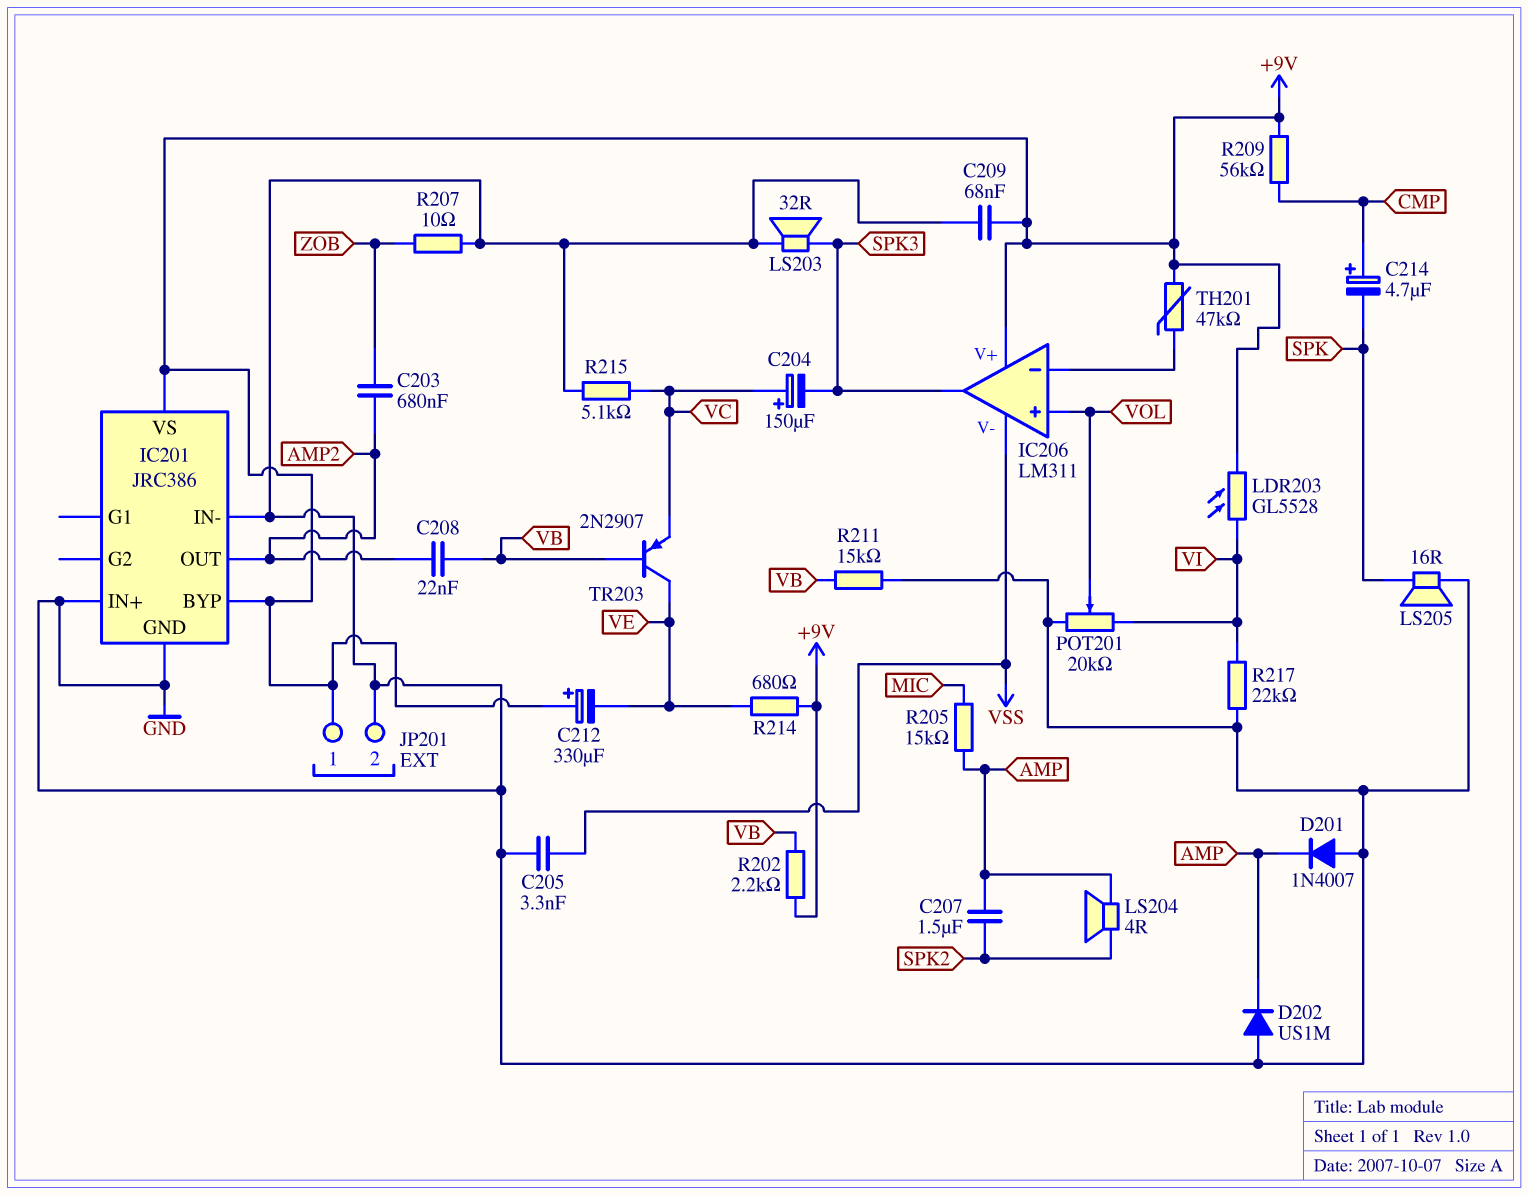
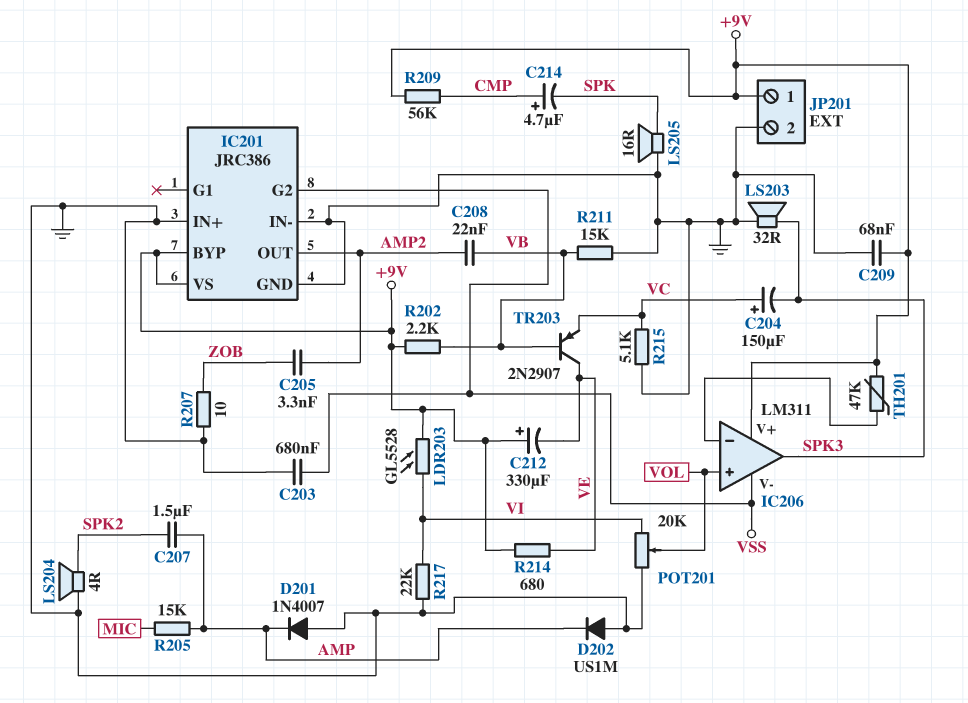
C203: 680nF (AMP2, ZOB) -> 680nF (GND, VSS)
C205: 3.3nF (GND, VSS) -> 3.3nF (AMP2, ZOB)
IC201 pin G2: none -> VSS
LS204: speaker 4R (AMP, SPK2) -> speaker 4R (GND, SPK2)

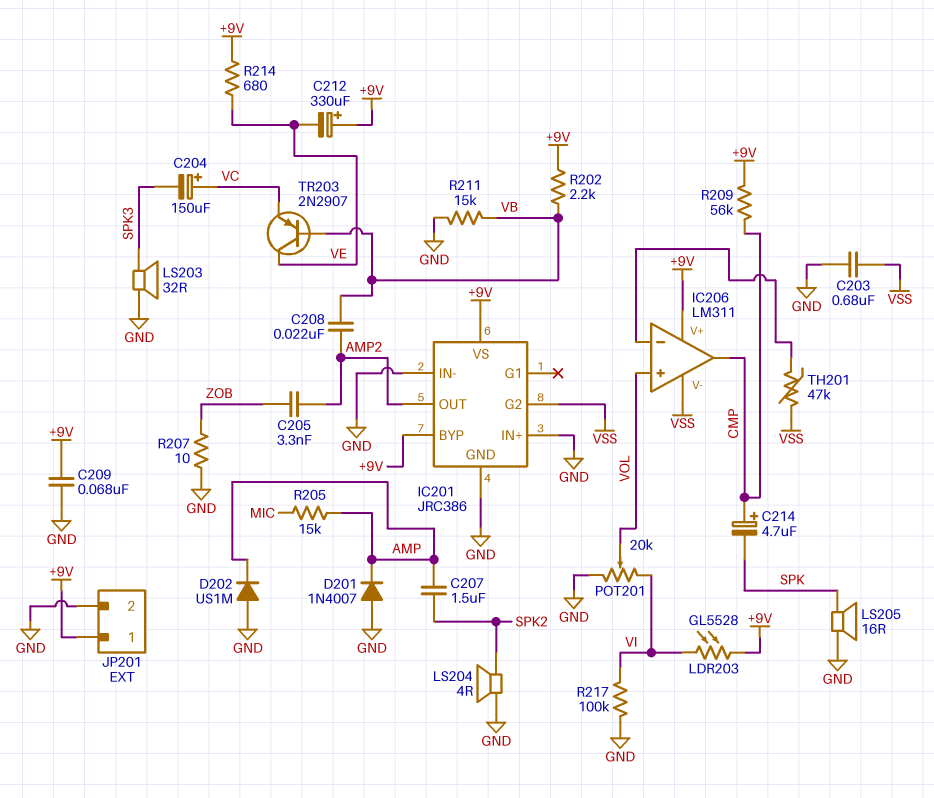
IC206 pin out: SPK3 -> CMP
R215: 5.1k (GND, VC) -> none
R217: 22k (GND, VI) -> 100k (GND, VI)
TH201: 47k (+9V, IC206/in-) -> 47k (IC206/in-, VSS)

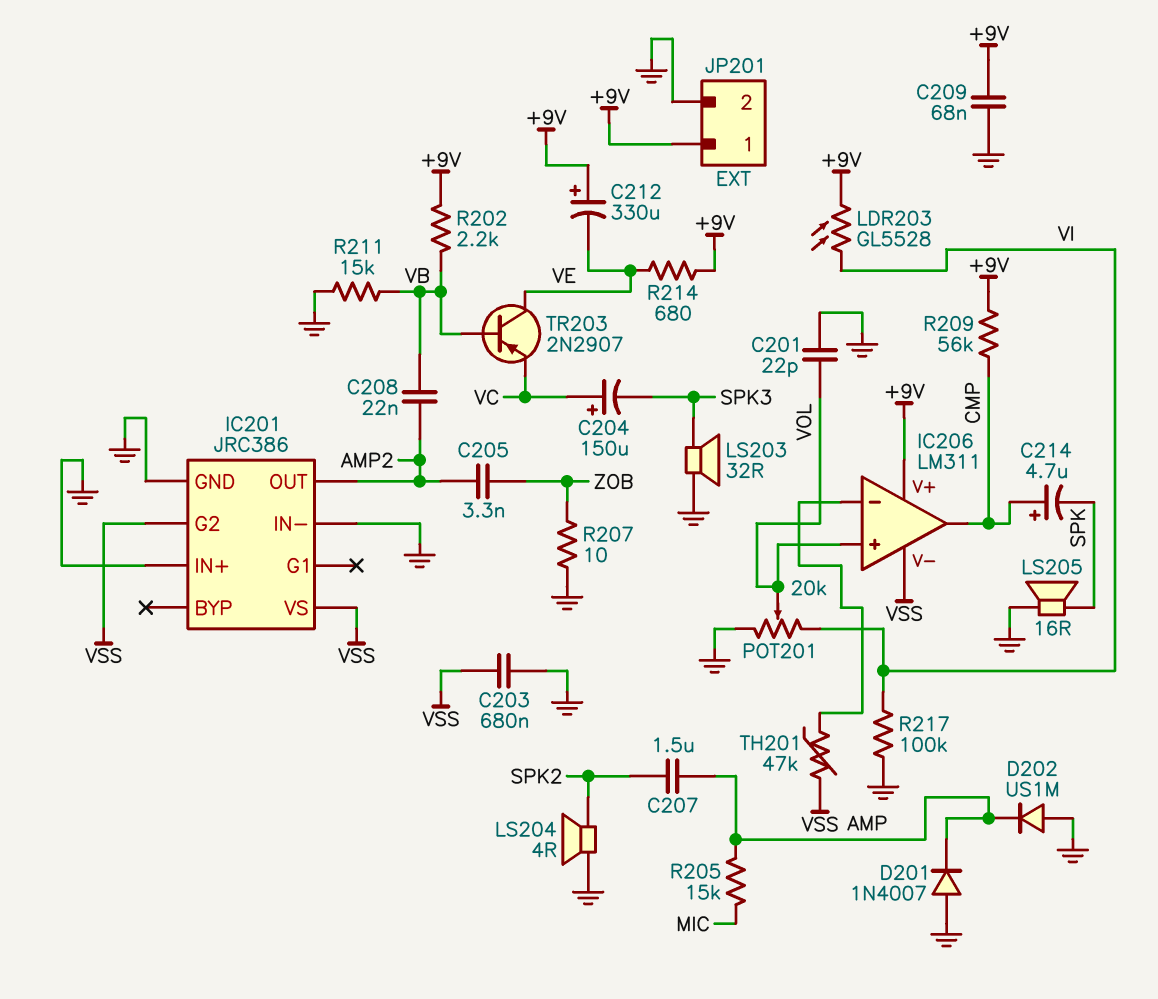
C201: none -> 22pF (GND, VOL)
IC201 pin BYP: +9V -> none
IC201 pin VS: +9V -> VSS

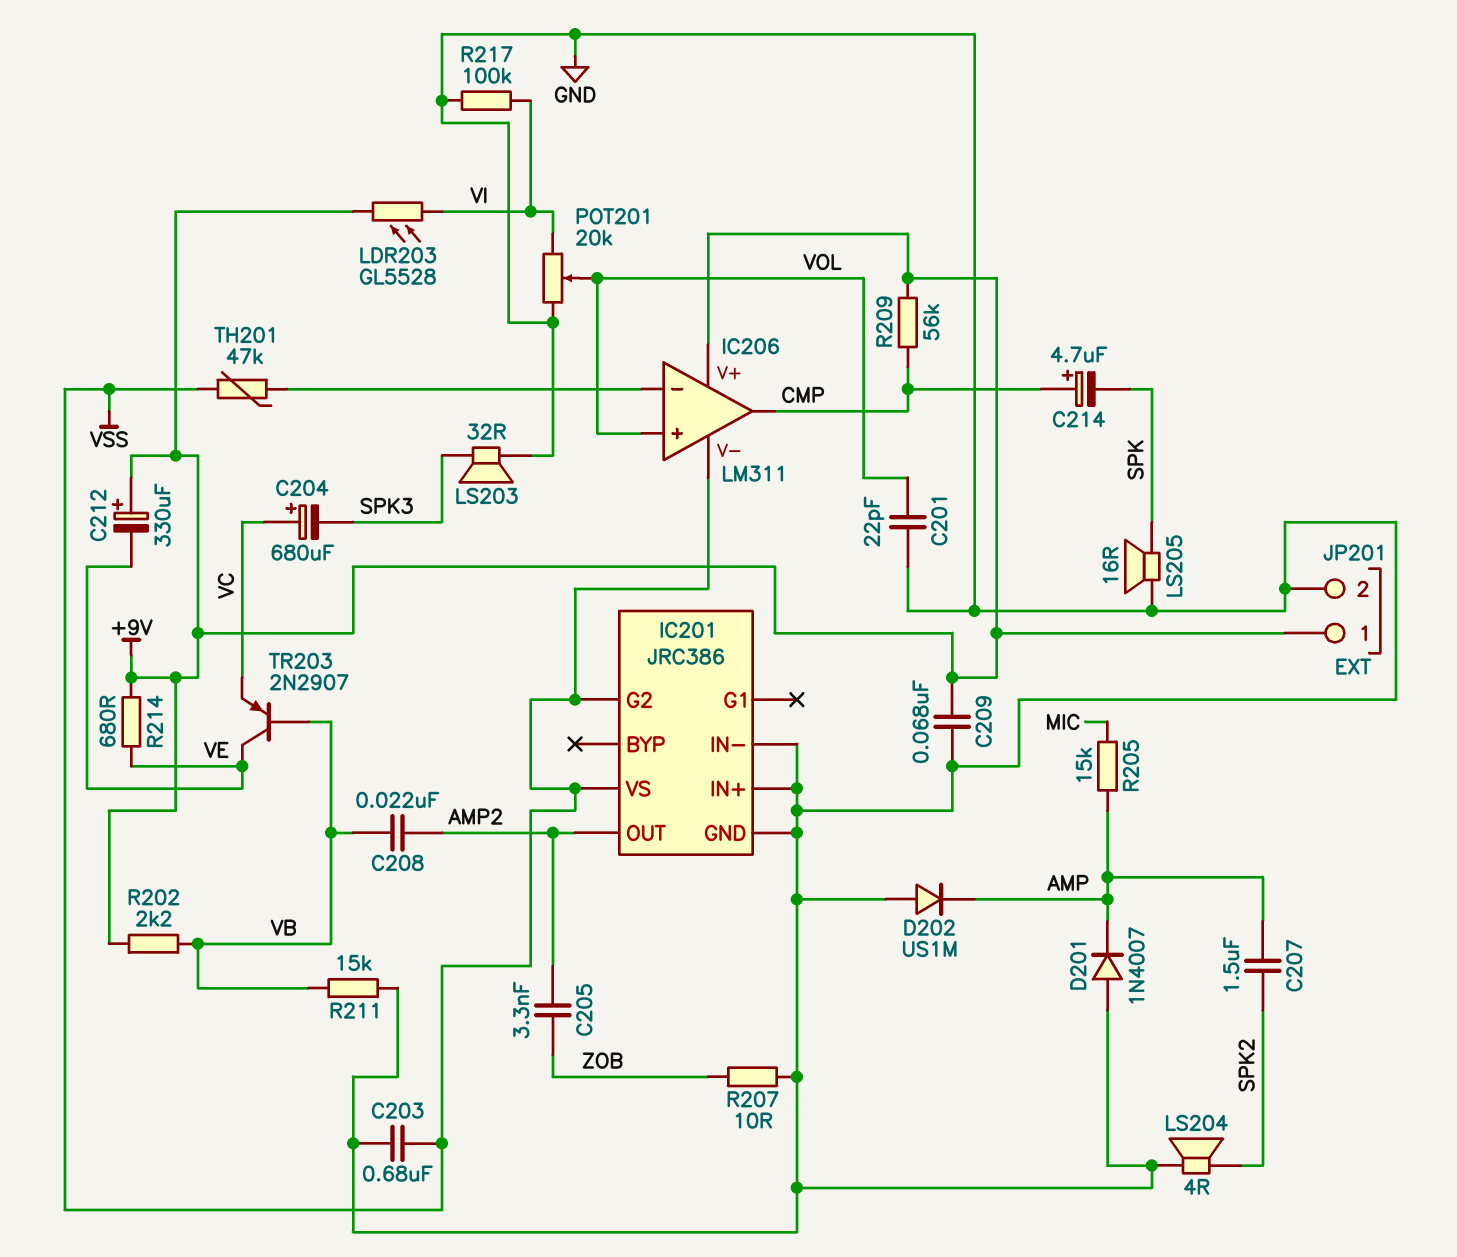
C204: 150uF (plus VC, minus SPK3) -> 680uF (plus VC, minus SPK3)

